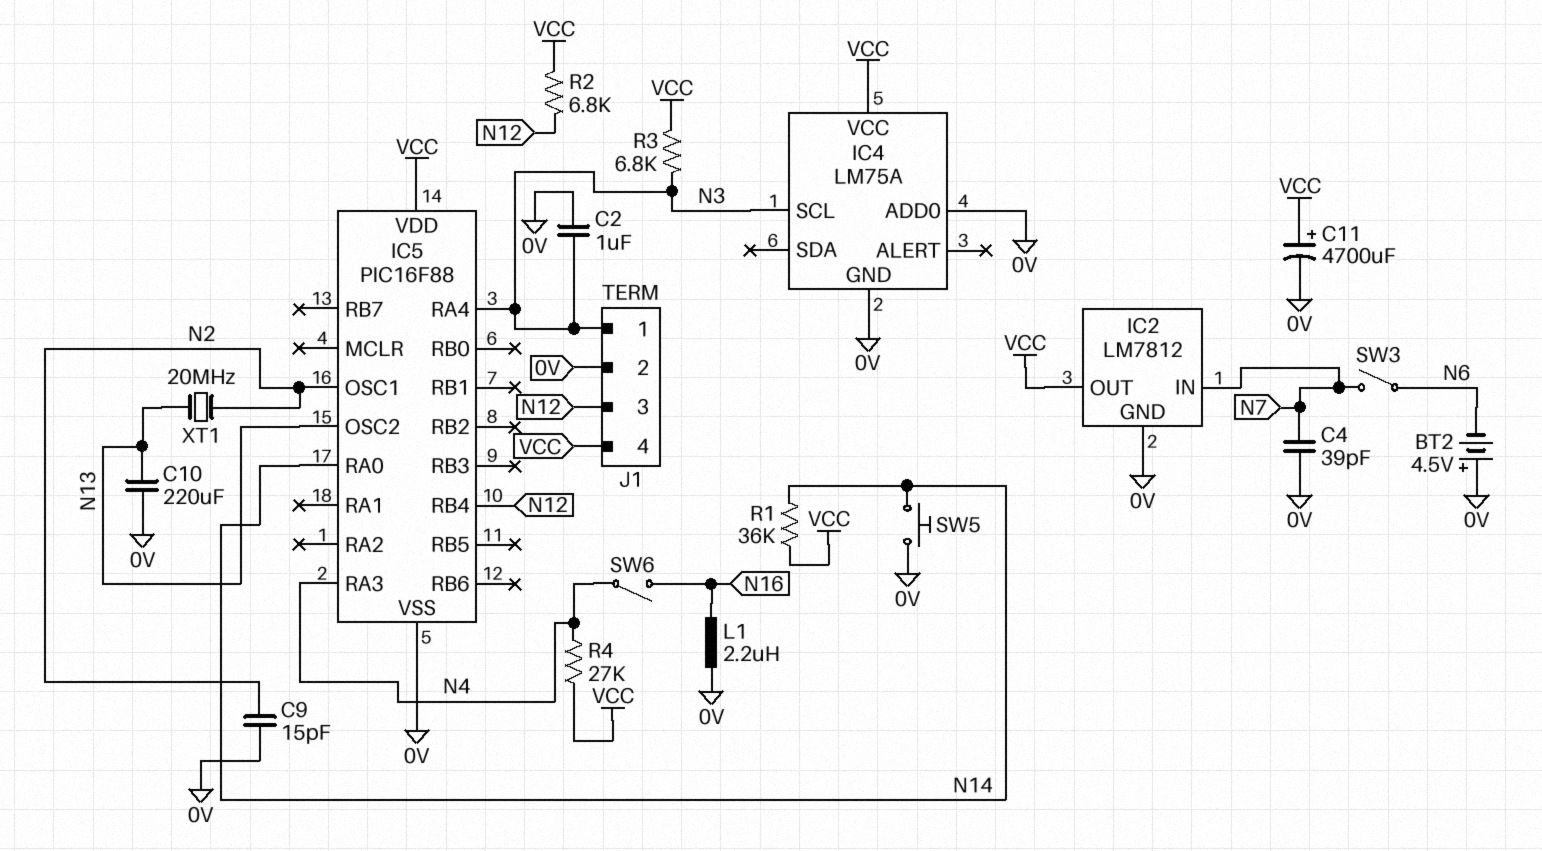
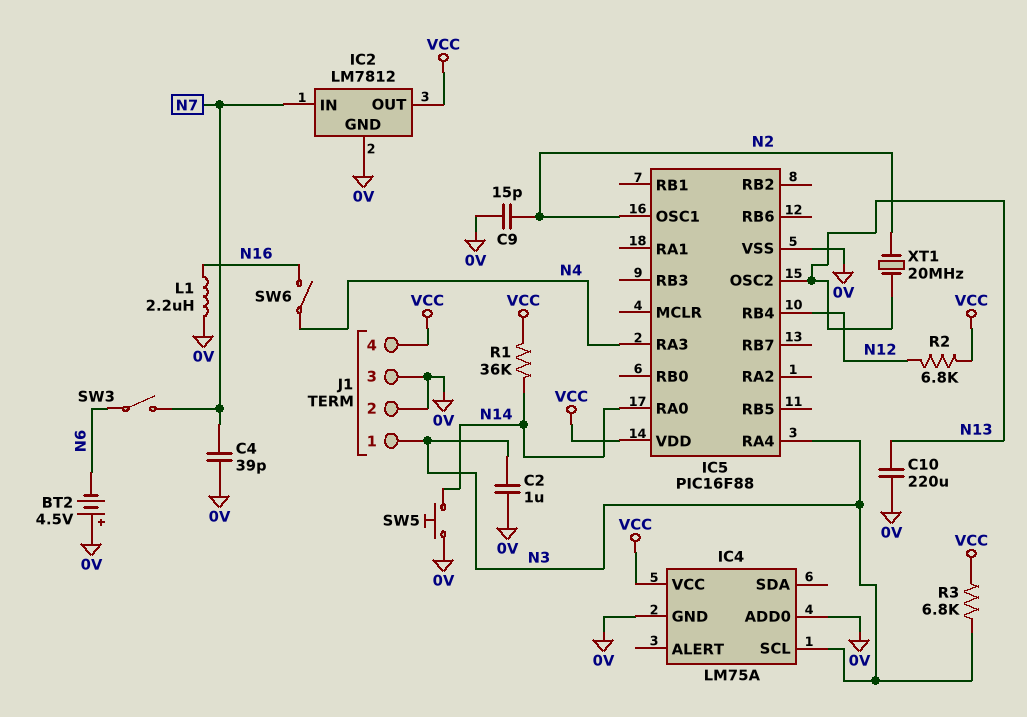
C11: 4700uF (plus VCC, minus 0V) -> none
J1 pin 3: N12 -> 0V
R4: 27k (N4, VCC) -> none

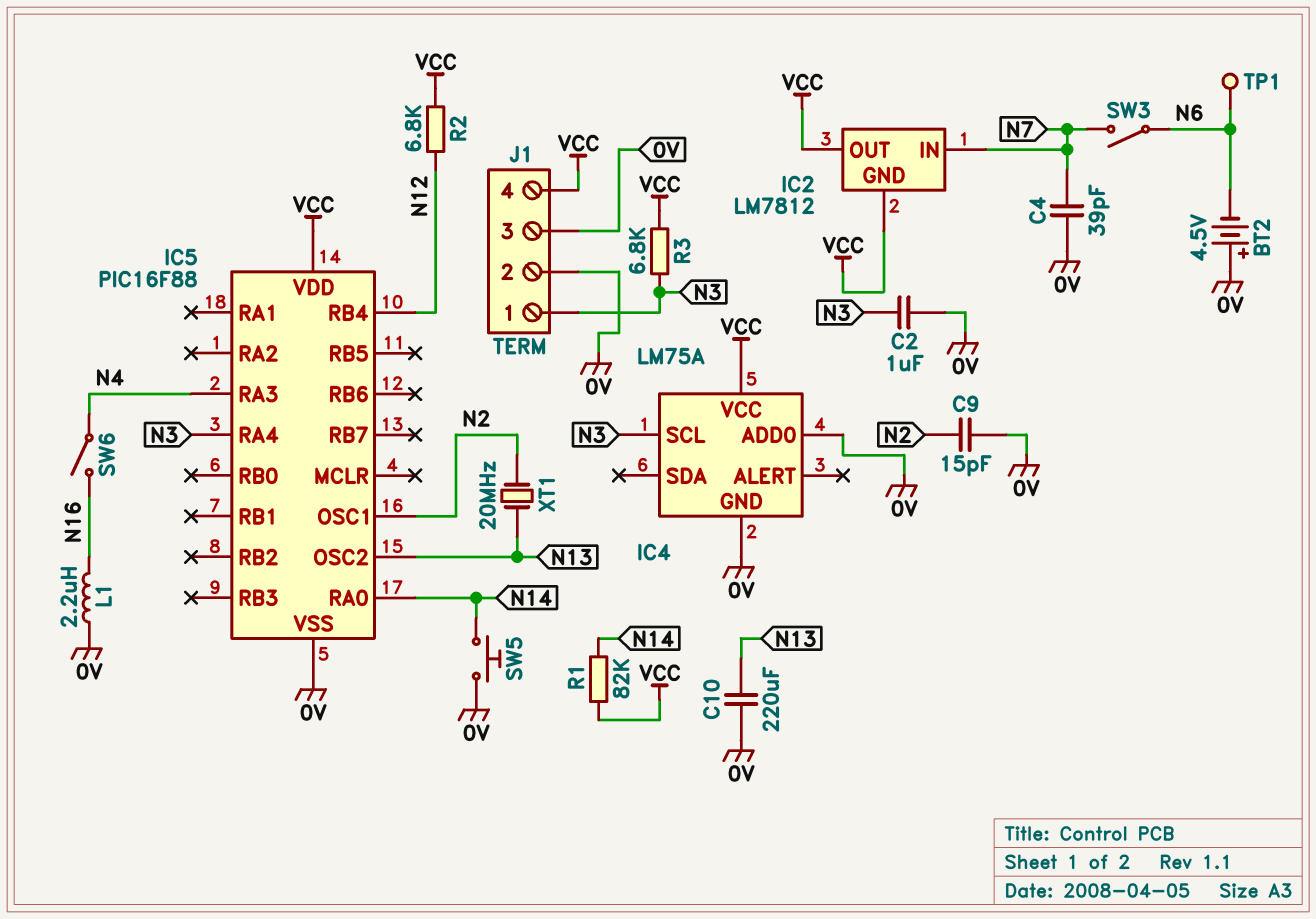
IC2 pin GND: 0V -> VCC
R1: 36k (N14, VCC) -> 82k (N14, VCC)
TP1: none -> test point (N6)

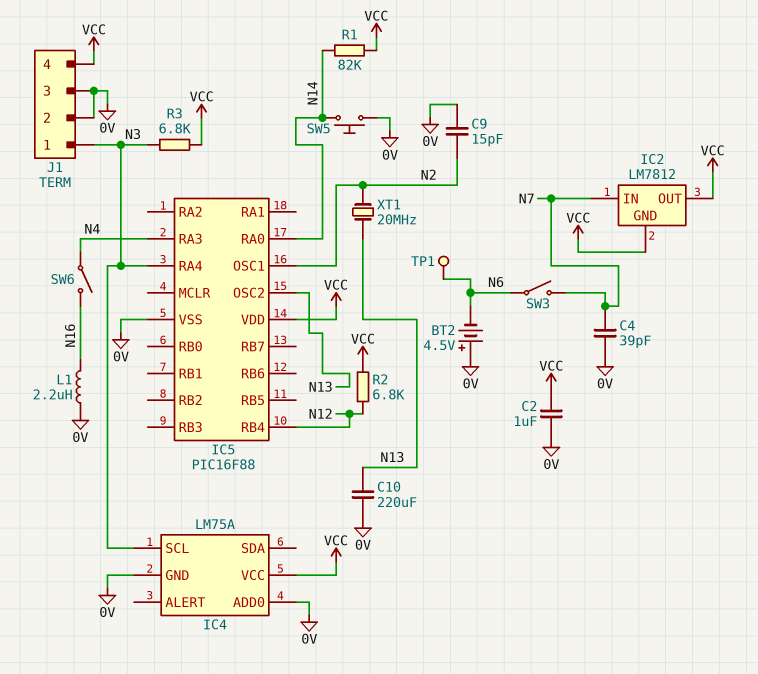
C2: 1uF (0V, N3) -> 1uF (0V, VCC)

